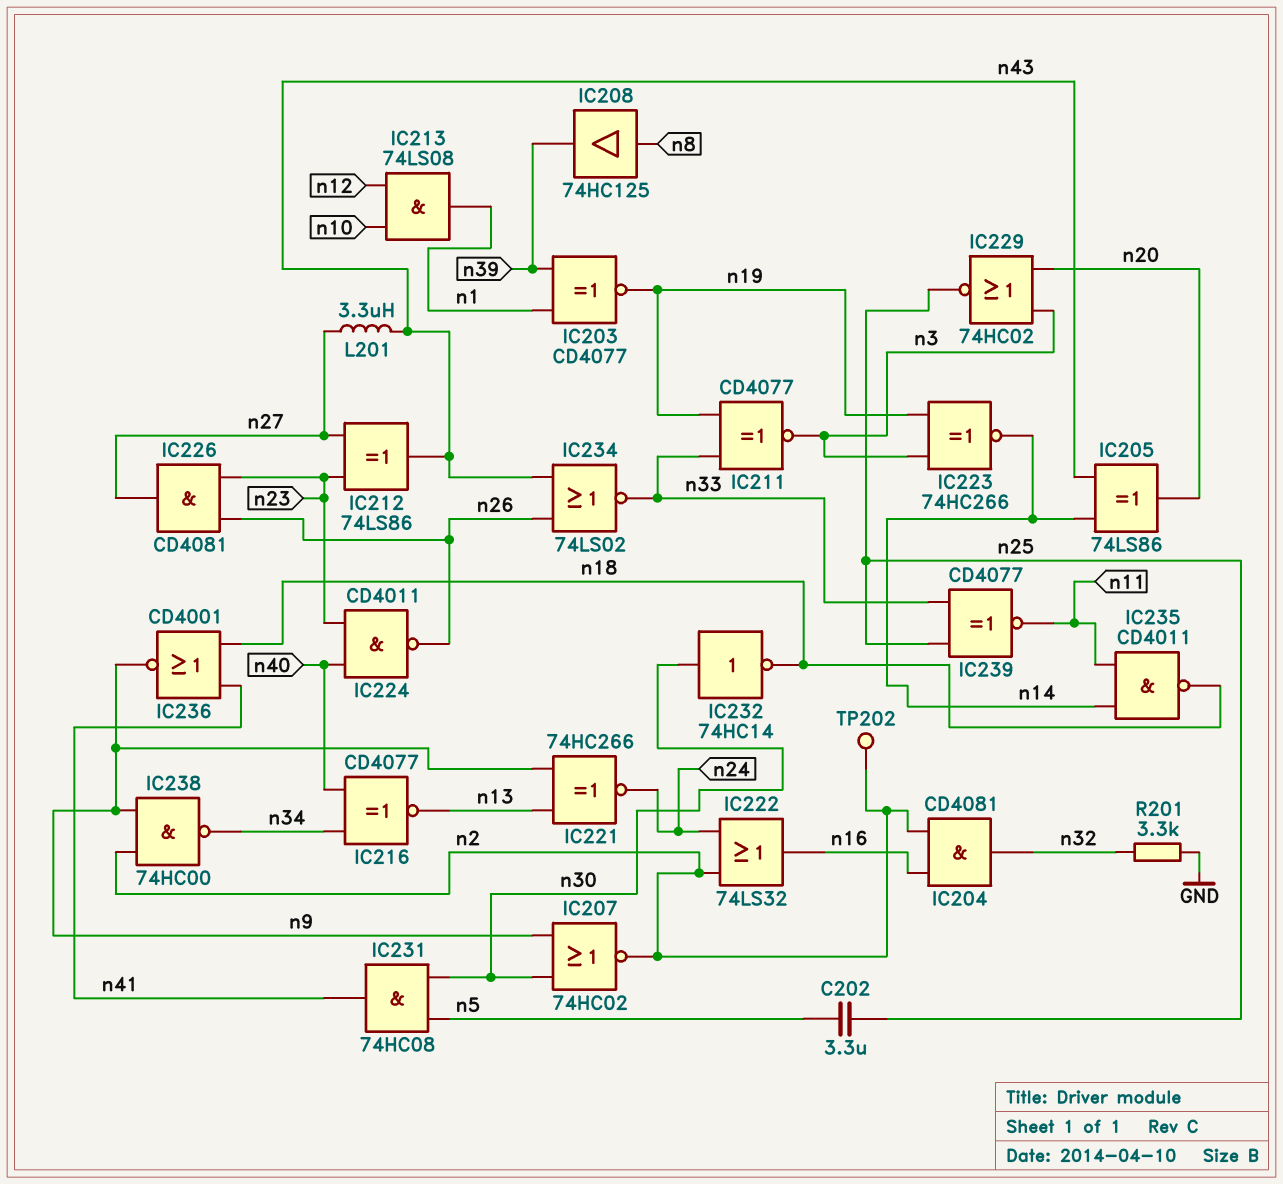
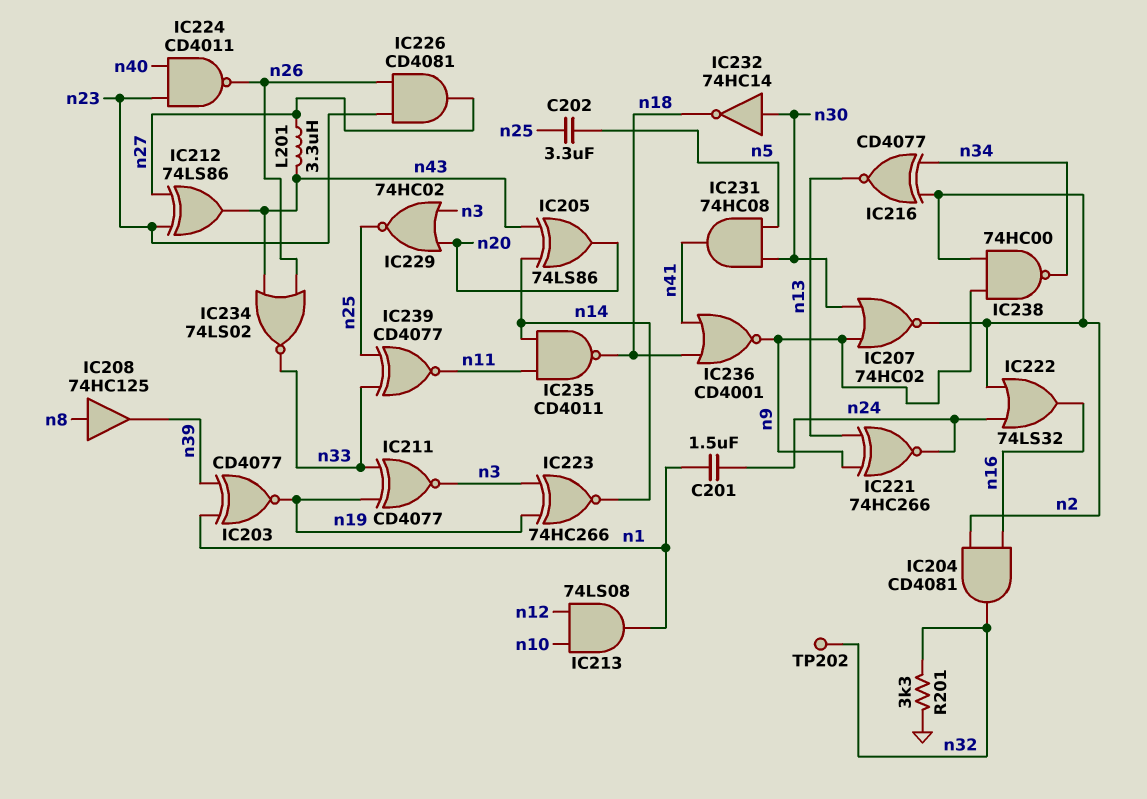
C201: none -> 1.5uF (n1, n24)
IC216: XNOR CD4077 (in n34, in n40, out n13) -> XNOR CD4077 (in n2, in n34, out n13)
TP202: test point (n2) -> test point (n32)

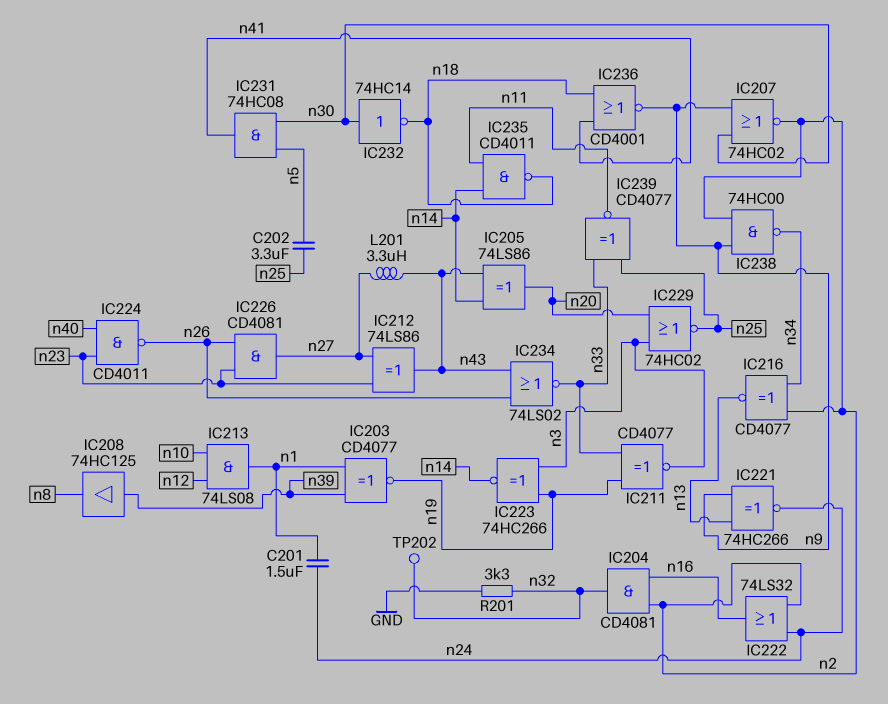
IC208: buffer 74HC125 (in n8, out n39) -> buffer 74HC125 (in n39, out n8)

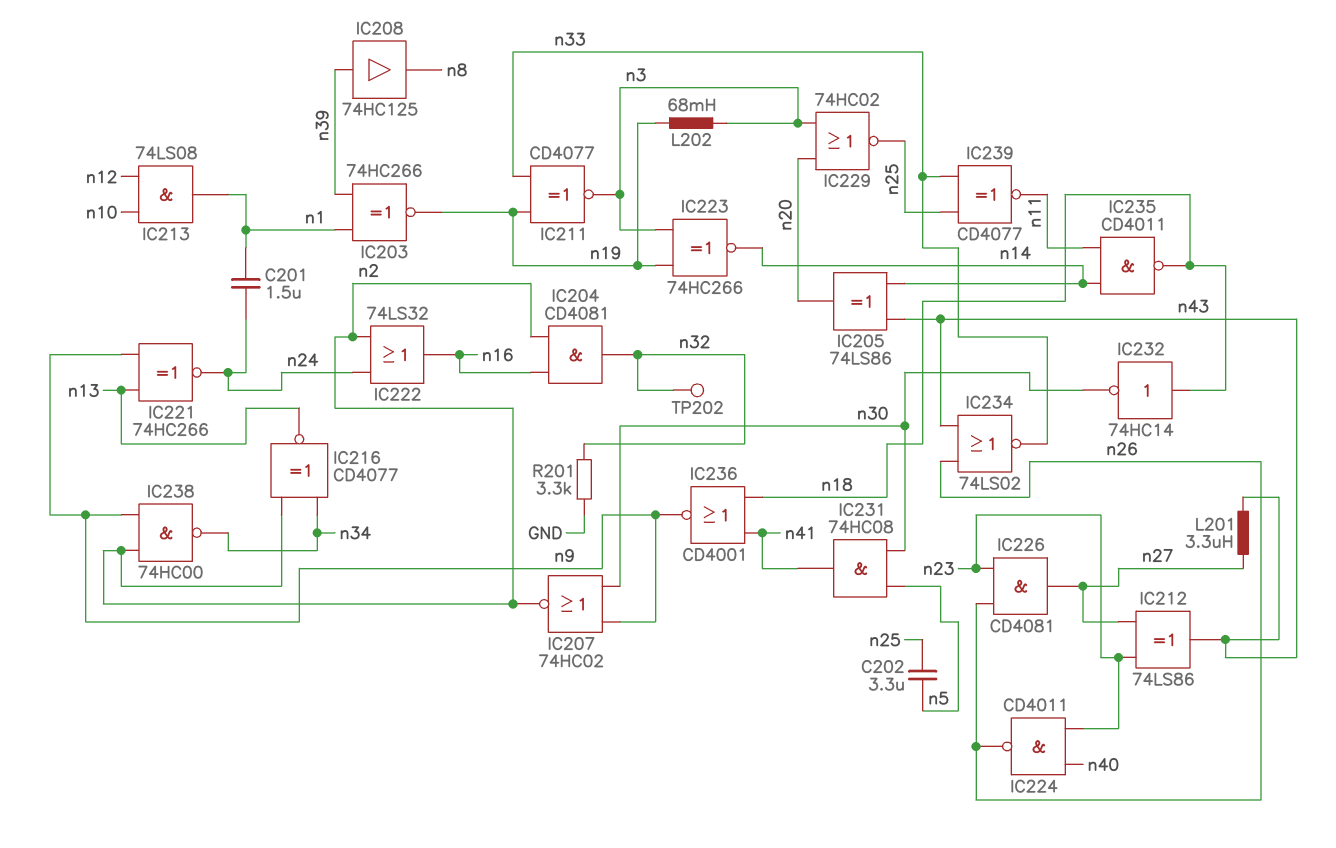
IC203: XNOR CD4077 (in n1, in n39, out n19) -> XNOR 74HC266 (in n1, in n39, out n19)
IC232: NOT 74HC14 (in n30, out n18) -> NOT 74HC14 (in n18, out n30)
L202: none -> 68mH (n3, n19)

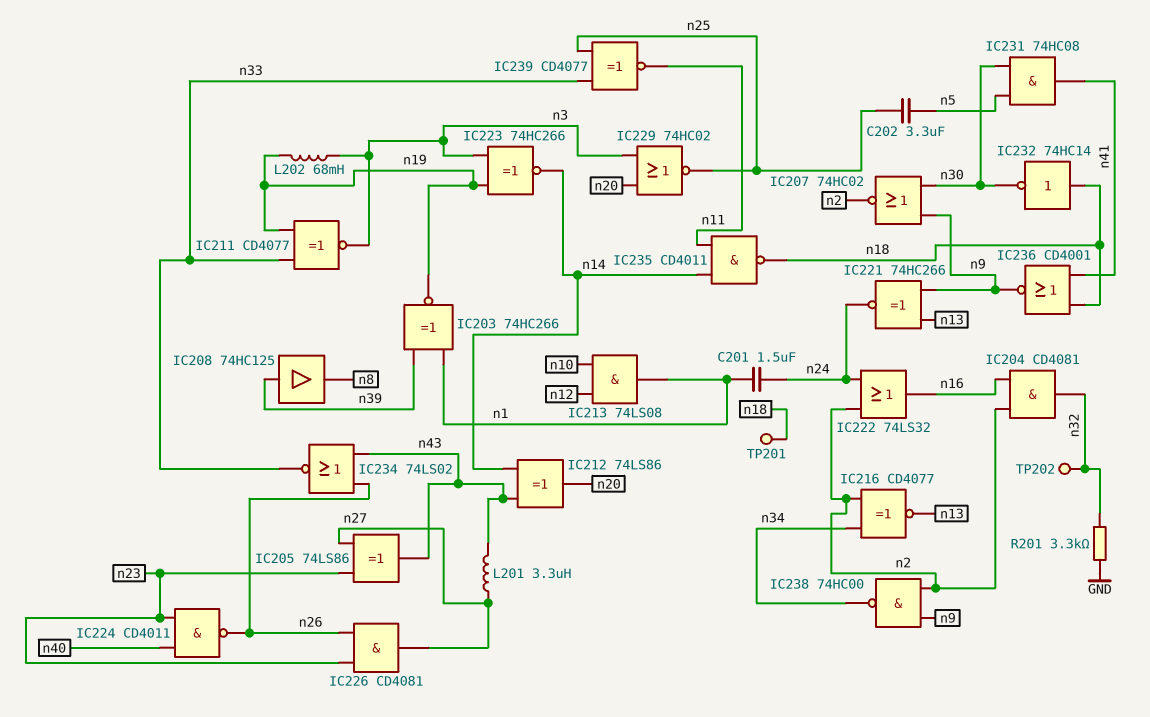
IC205: XOR 74LS86 (in n14, in n43, out n20) -> XOR 74LS86 (in n23, in n27, out n43)
IC212: XOR 74LS86 (in n23, in n27, out n43) -> XOR 74LS86 (in n14, in n43, out n20)
TP201: none -> test point (n18)

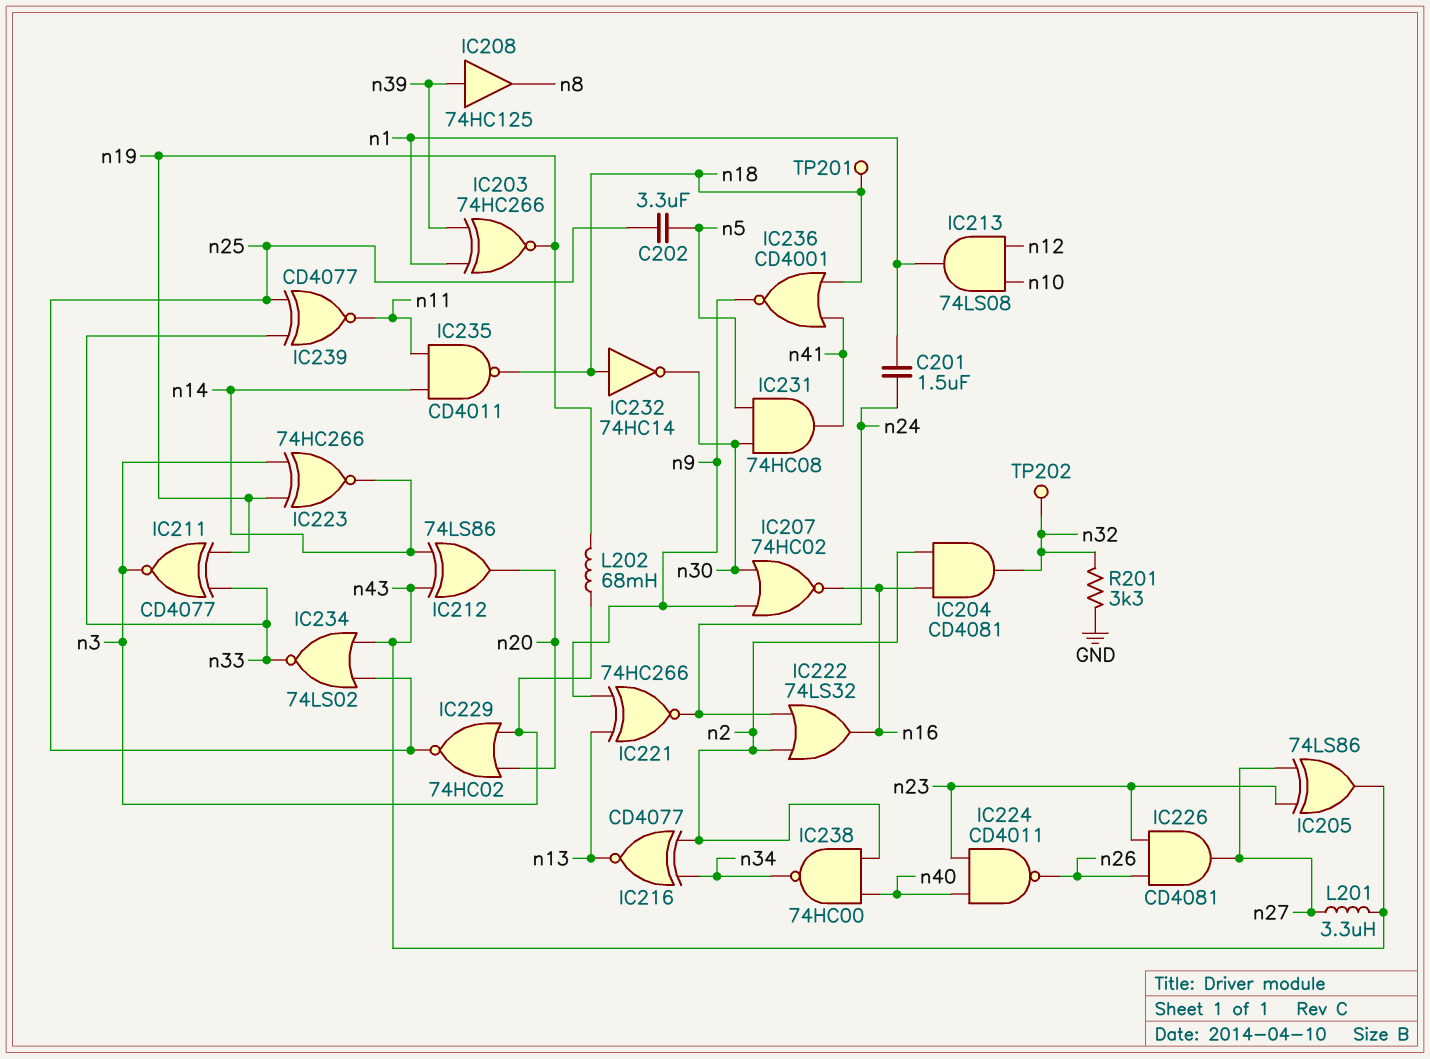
IC207: NOR 74HC02 (in n9, in n30, out n2) -> NOR 74HC02 (in n9, in n30, out n16)
IC234: NOR 74LS02 (in n26, in n43, out n33) -> NOR 74LS02 (in n25, in n43, out n33)
IC238: NAND 74HC00 (in n2, in n9, out n34) -> NAND 74HC00 (in n2, in n40, out n34)

